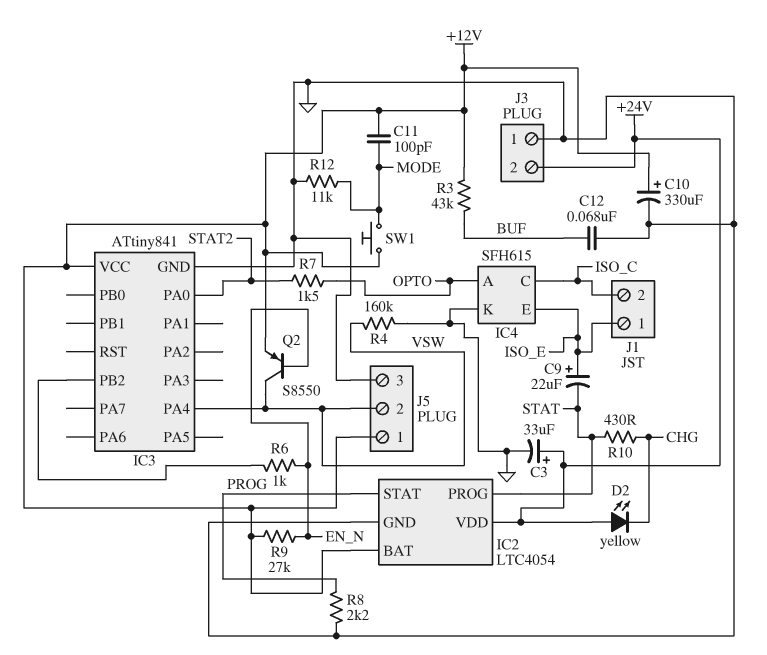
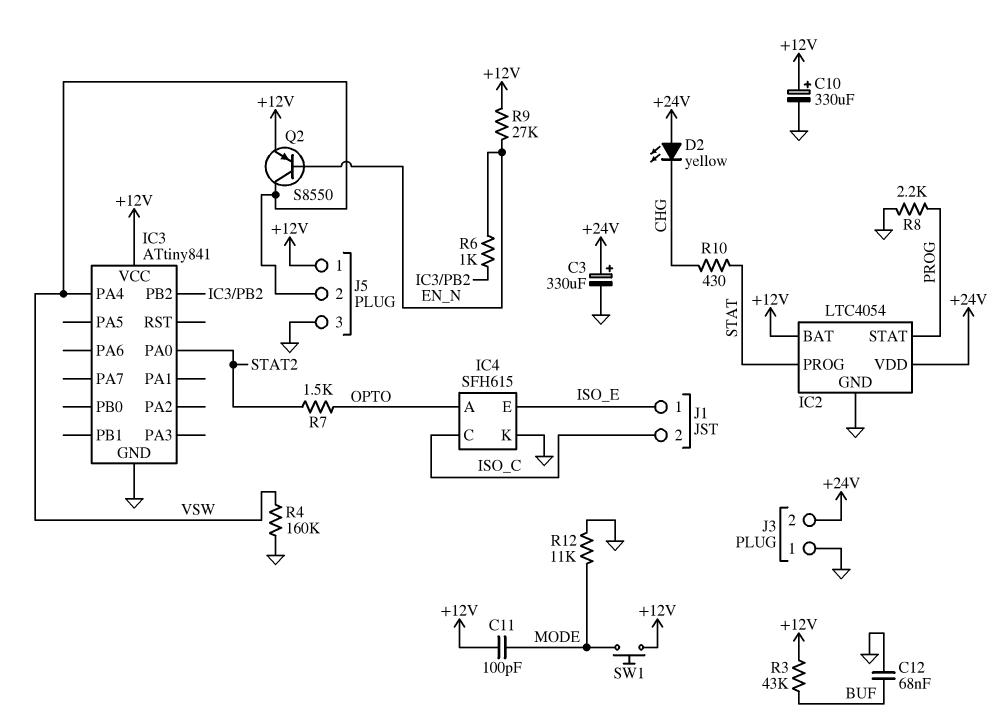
C3: 33uF (plus +24V, minus GND) -> 330uF (plus +24V, minus GND)
C9: 22uF (plus ISO_E, minus STAT) -> none

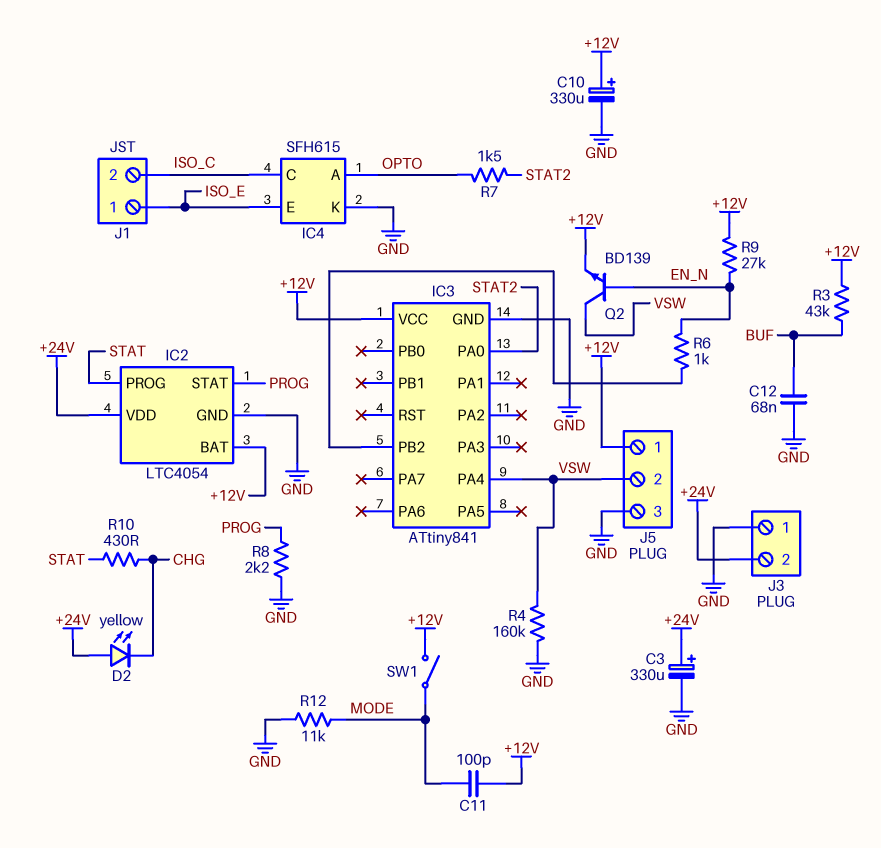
Q2: PNP S8550 (B EN_N, C VSW, E +12V) -> NPN BD139 (B EN_N, C VSW, E +12V)
SW1: button (+12V, MODE) -> switch (+12V, MODE)

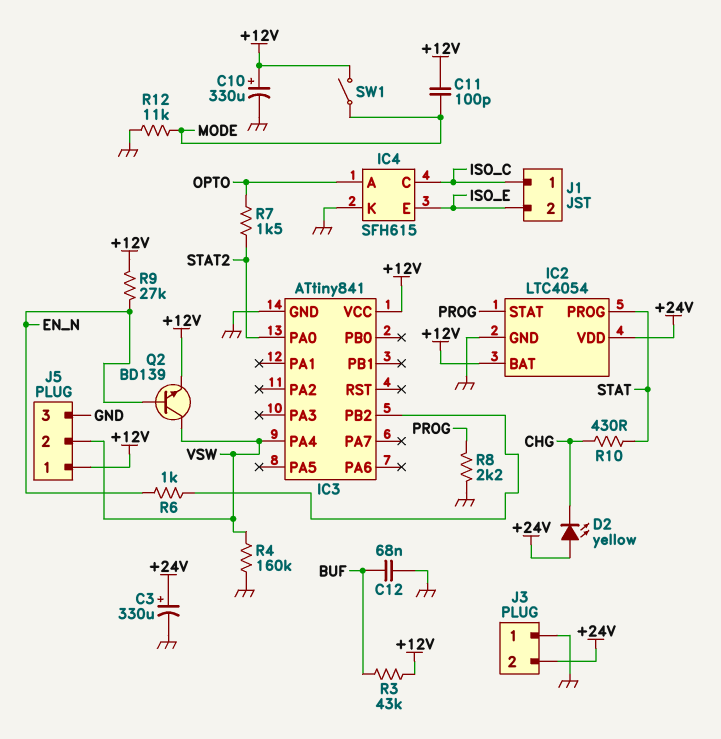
J1 pin 1: ISO_E -> ISO_C
J1 pin 2: ISO_C -> ISO_E

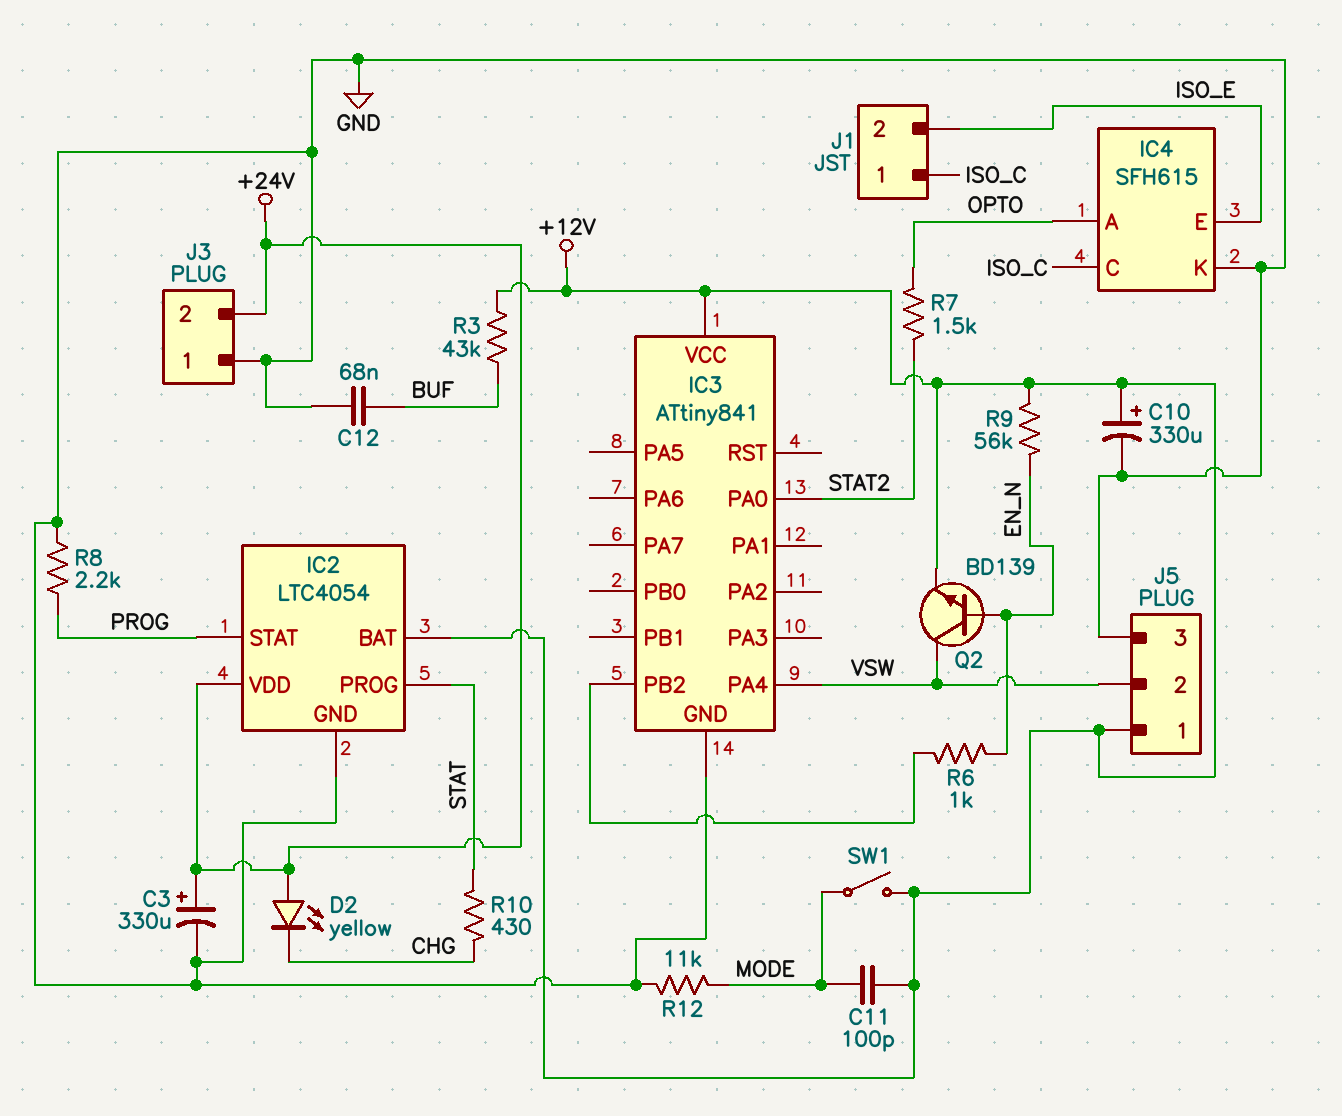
R4: 160k (GND, VSW) -> none
R9: 27k (+12V, EN_N) -> 56k (+12V, EN_N)

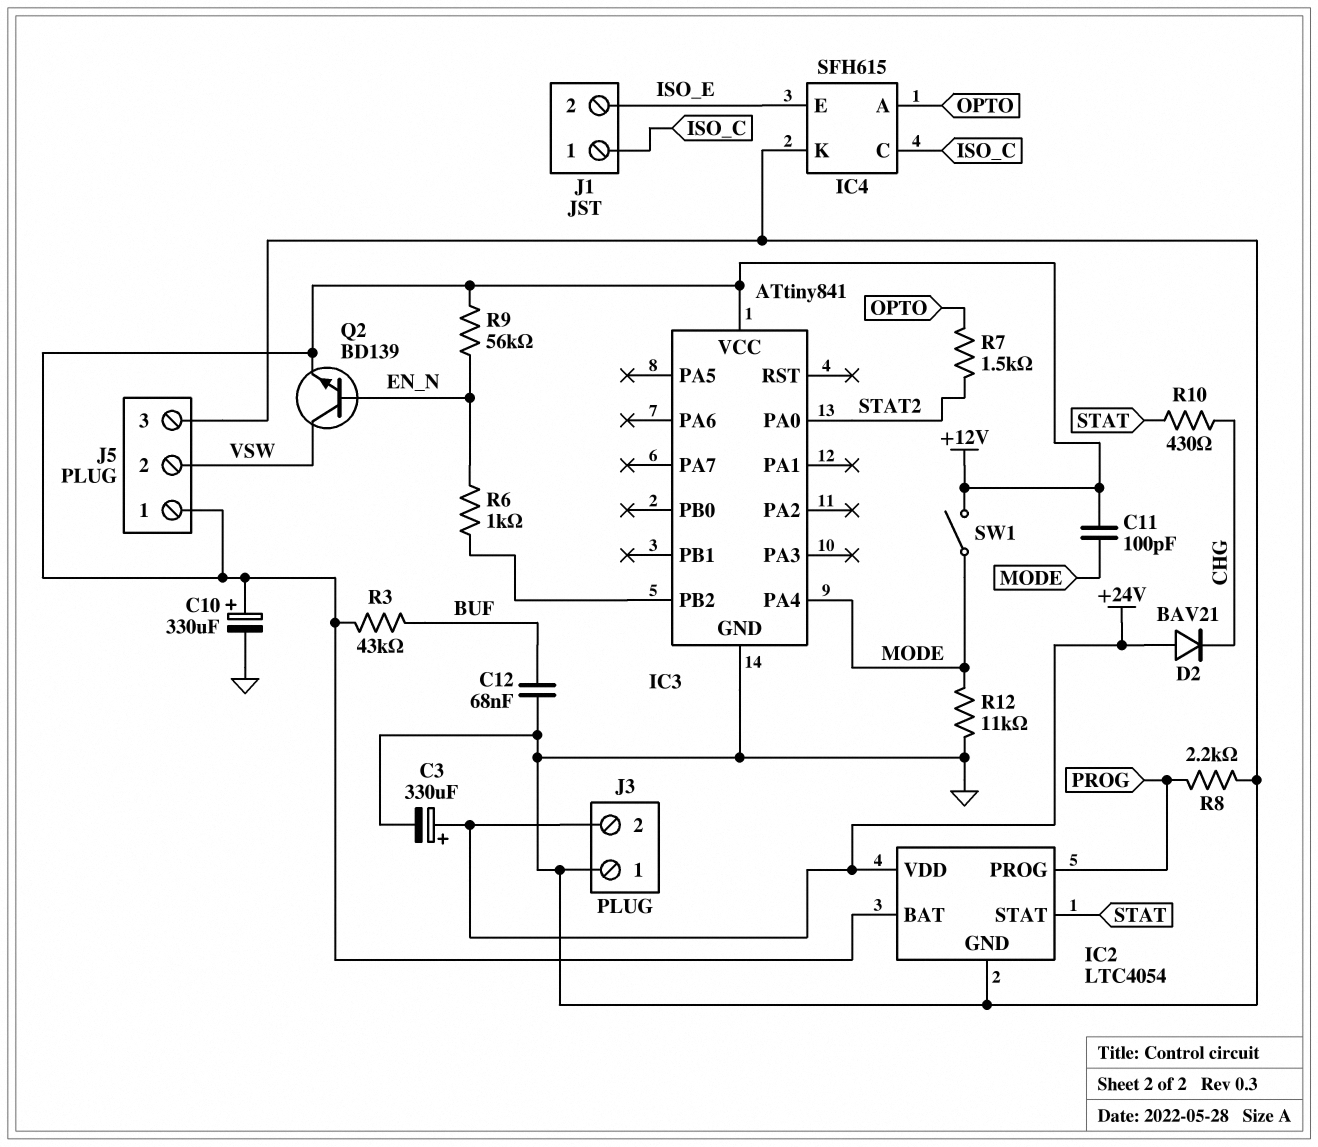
D2: LED yellow (A +24V, K CHG) -> diode BAV21 (A +24V, K CHG)
IC2 pin PROG: STAT -> PROG
IC2 pin STAT: PROG -> STAT
IC3 pin PA4: VSW -> MODE

